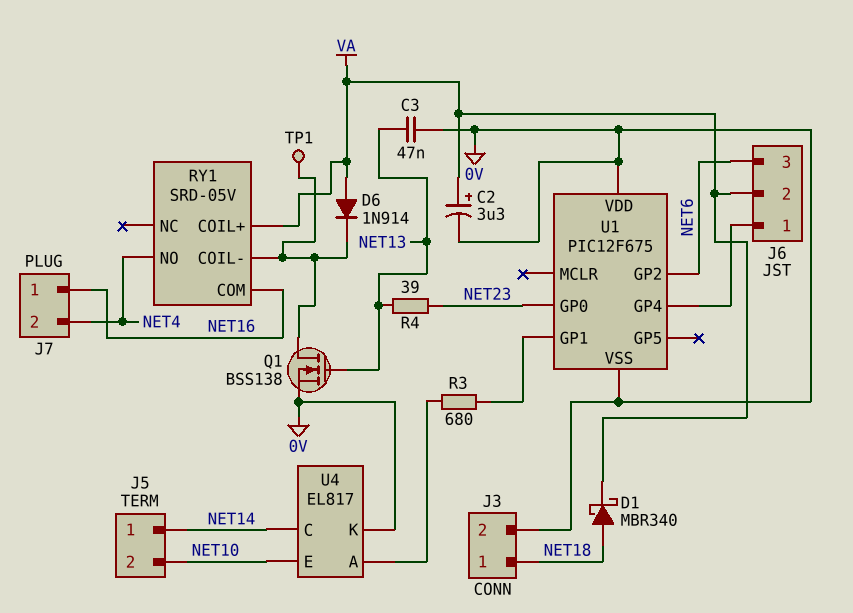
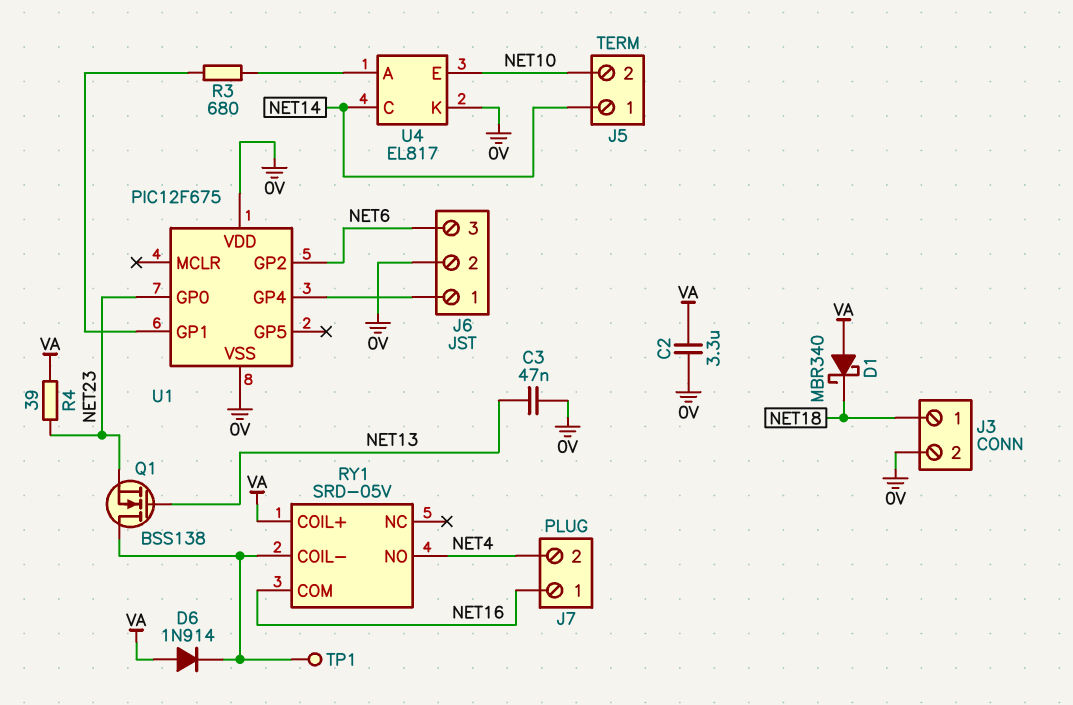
C2: 3.3uF (plus VA, minus 0V) -> 3.3uF (0V, VA)
D1: schottky MBR340 (A NET18, K VA) -> schottky MBR340 (A VA, K NET18)
J6 pin 2: VA -> 0V
Q1: NMOS BSS138 (G NET13, D RY1/COIL-, S 0V) -> NMOS BSS138 (G NET13, D RY1/COIL-, S NET23)
R4: 39 (NET13, NET23) -> 39 (NET23, VA)

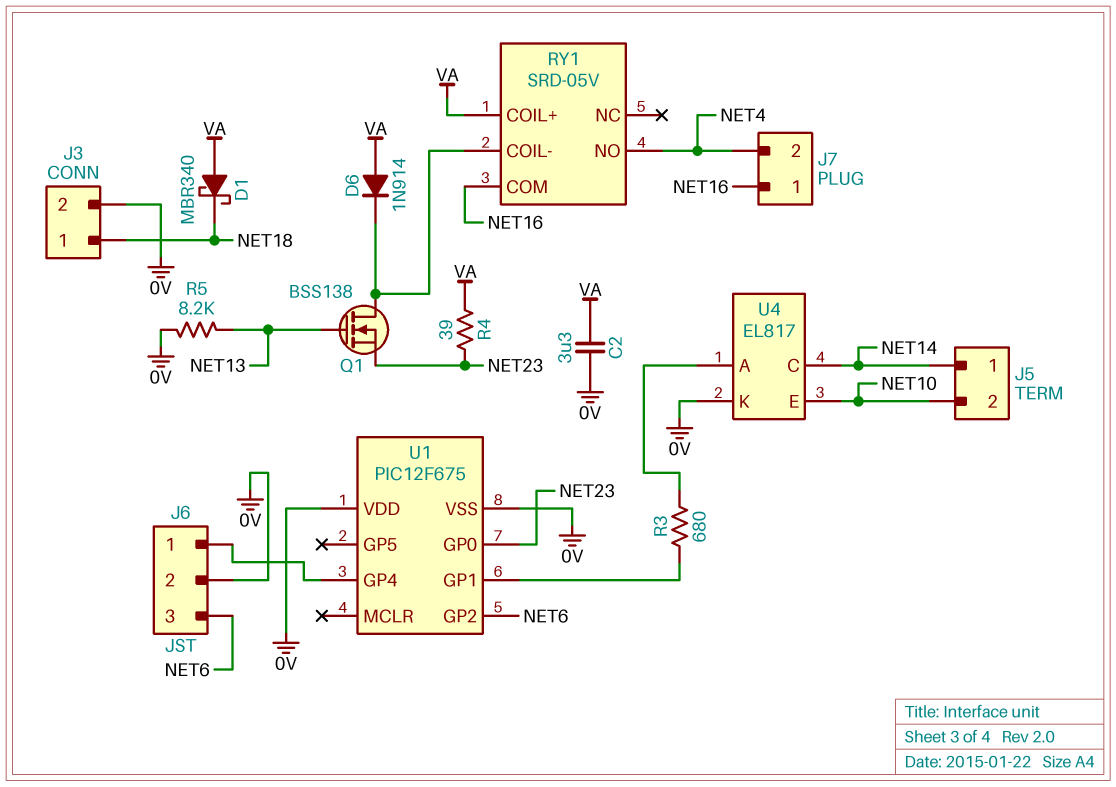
C3: 47nF (0V, NET13) -> none
R5: none -> 8.2k (0V, NET13)
TP1: test point (RY1/COIL-) -> none

